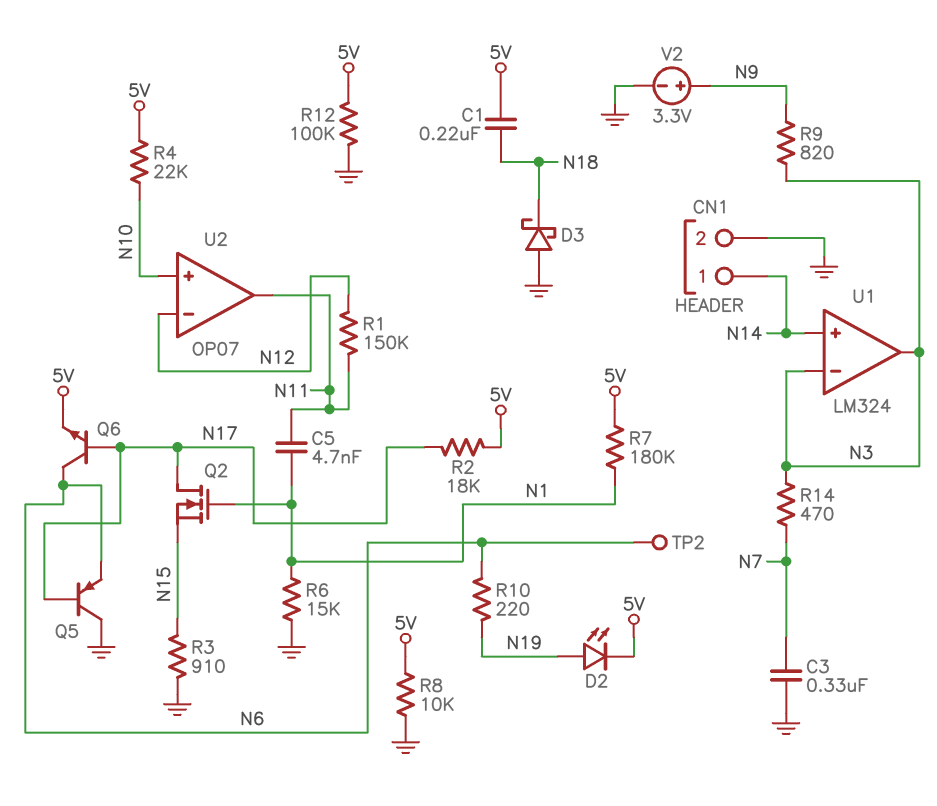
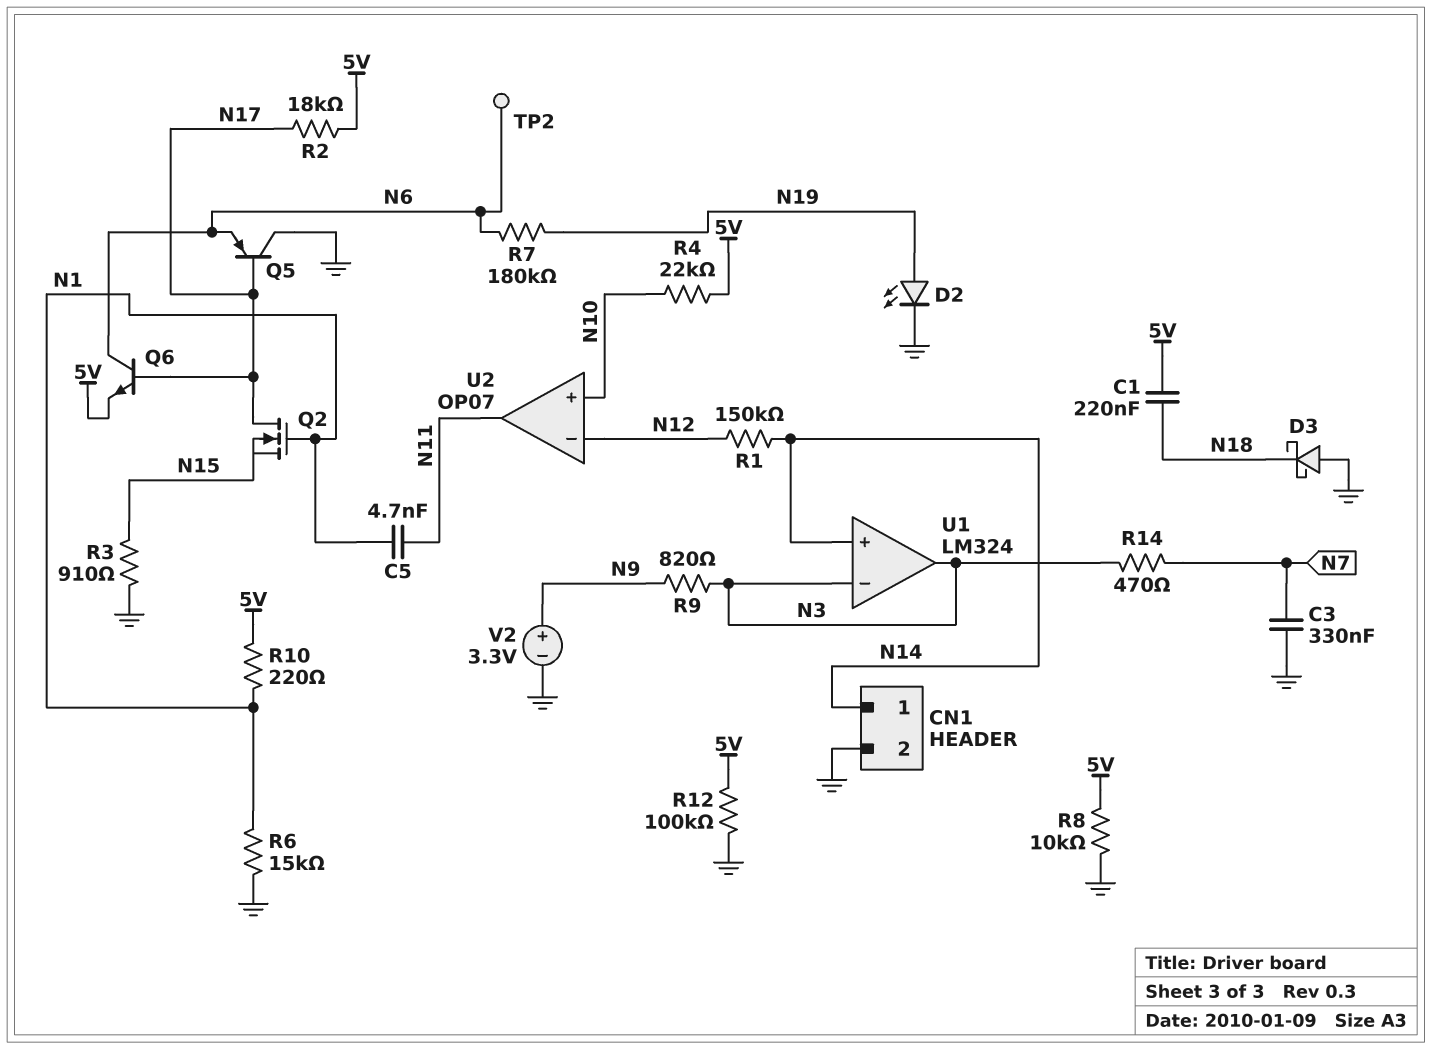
D2: LED (A N19, K 5V) -> LED (A N19, K GND)
R1: 150k (N11, N12) -> 150k (N12, N14)
R7: 180k (5V, N1) -> 180k (N6, N19)
R10: 220 (N6, N19) -> 220 (5V, N1)

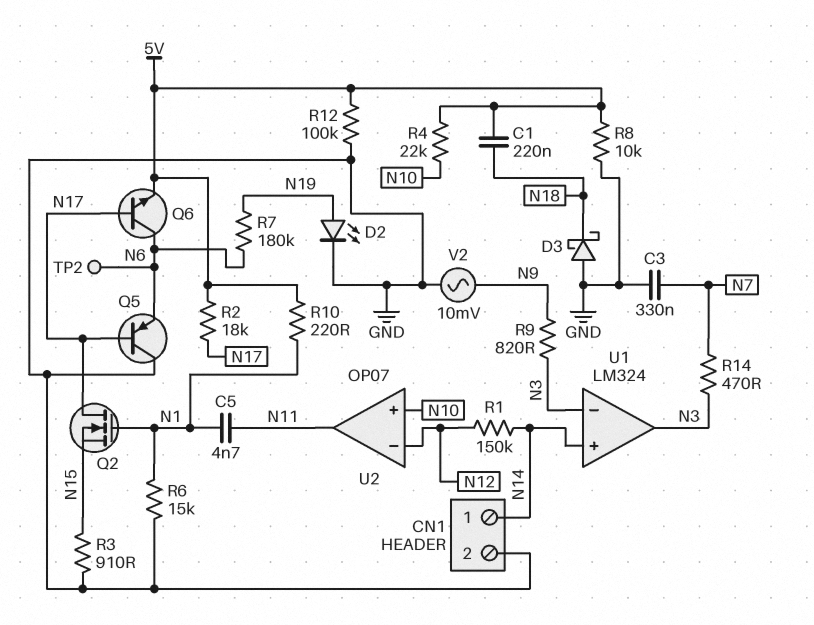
V2: 3.3V (plus N9, minus GND) -> AC 10mV (GND, N9)

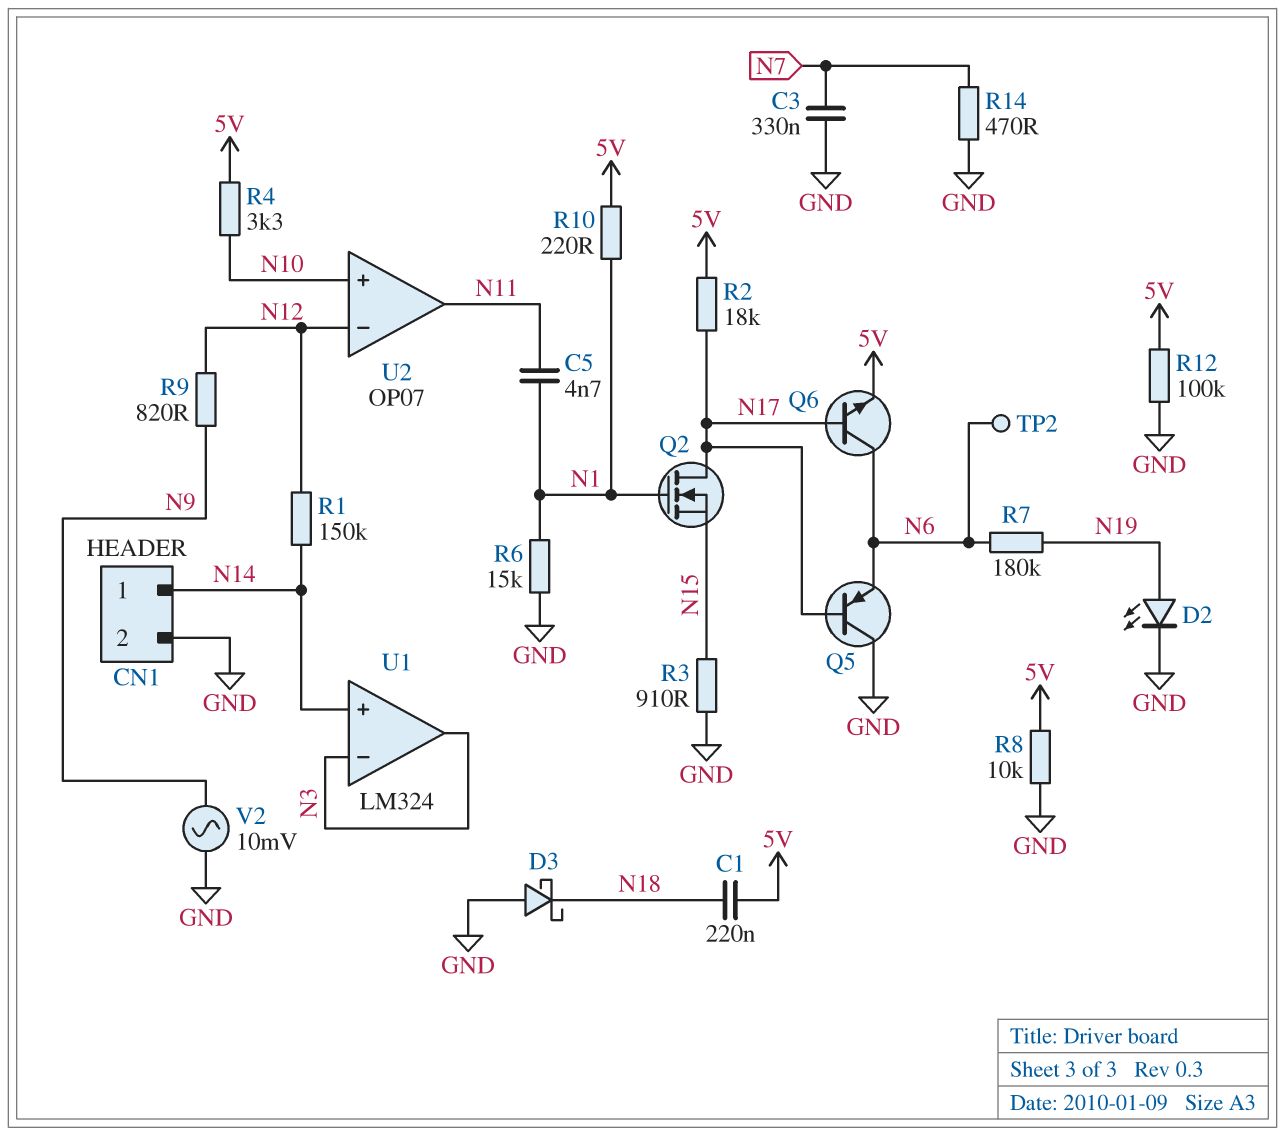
R4: 22k (5V, N10) -> 3.3k (5V, N10)
R9: 820 (N3, N9) -> 820 (N9, N12)
R14: 470 (N3, N7) -> 470 (GND, N7)

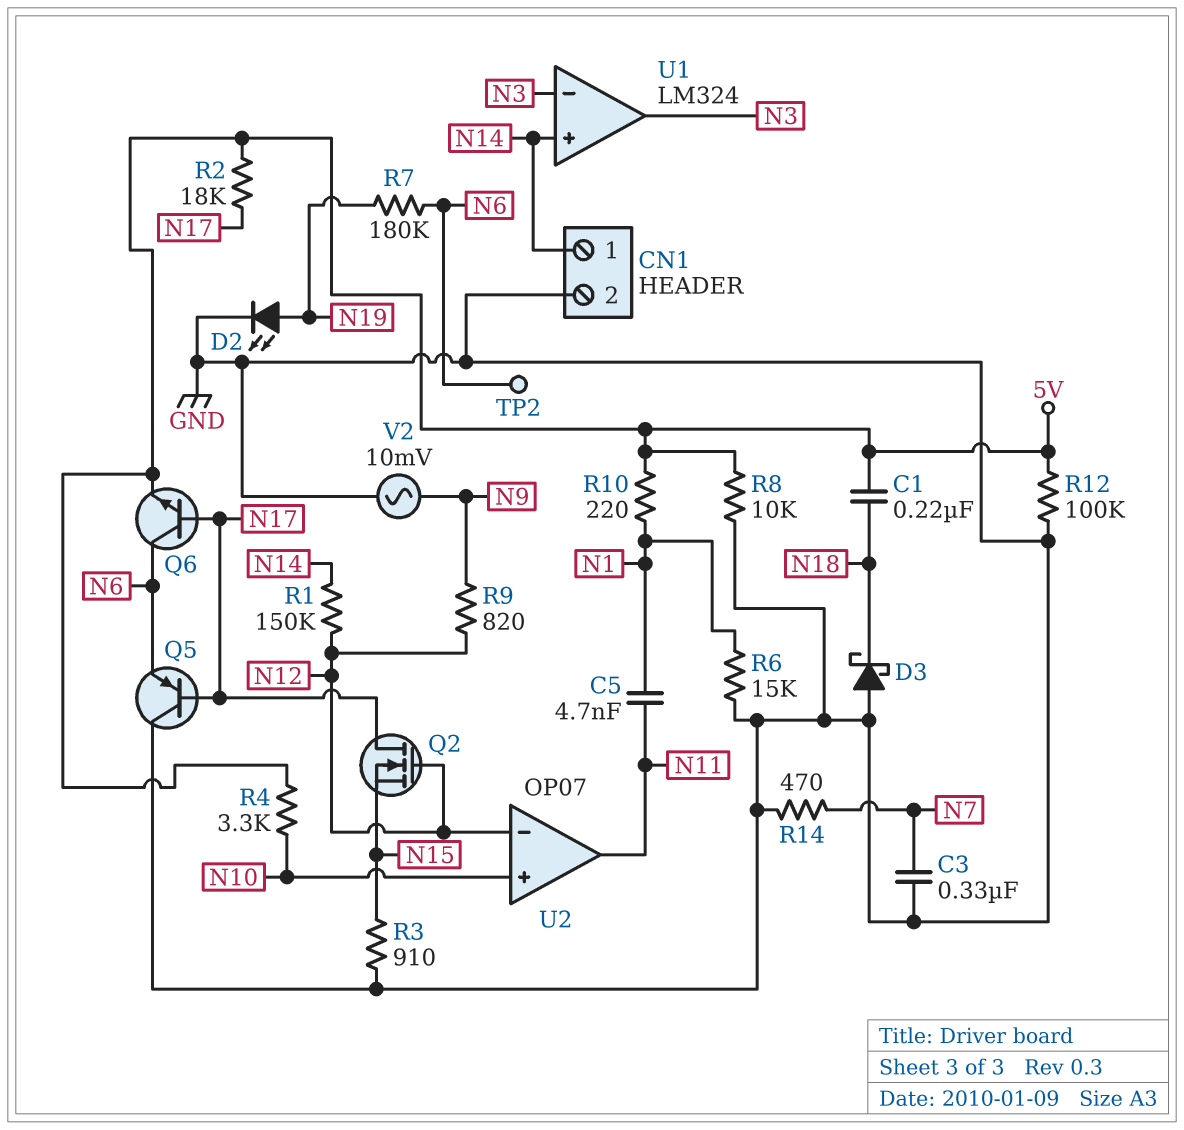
Q2: NMOS (G N1, D N17, S N15) -> NMOS (G N12, D N17, S N15)

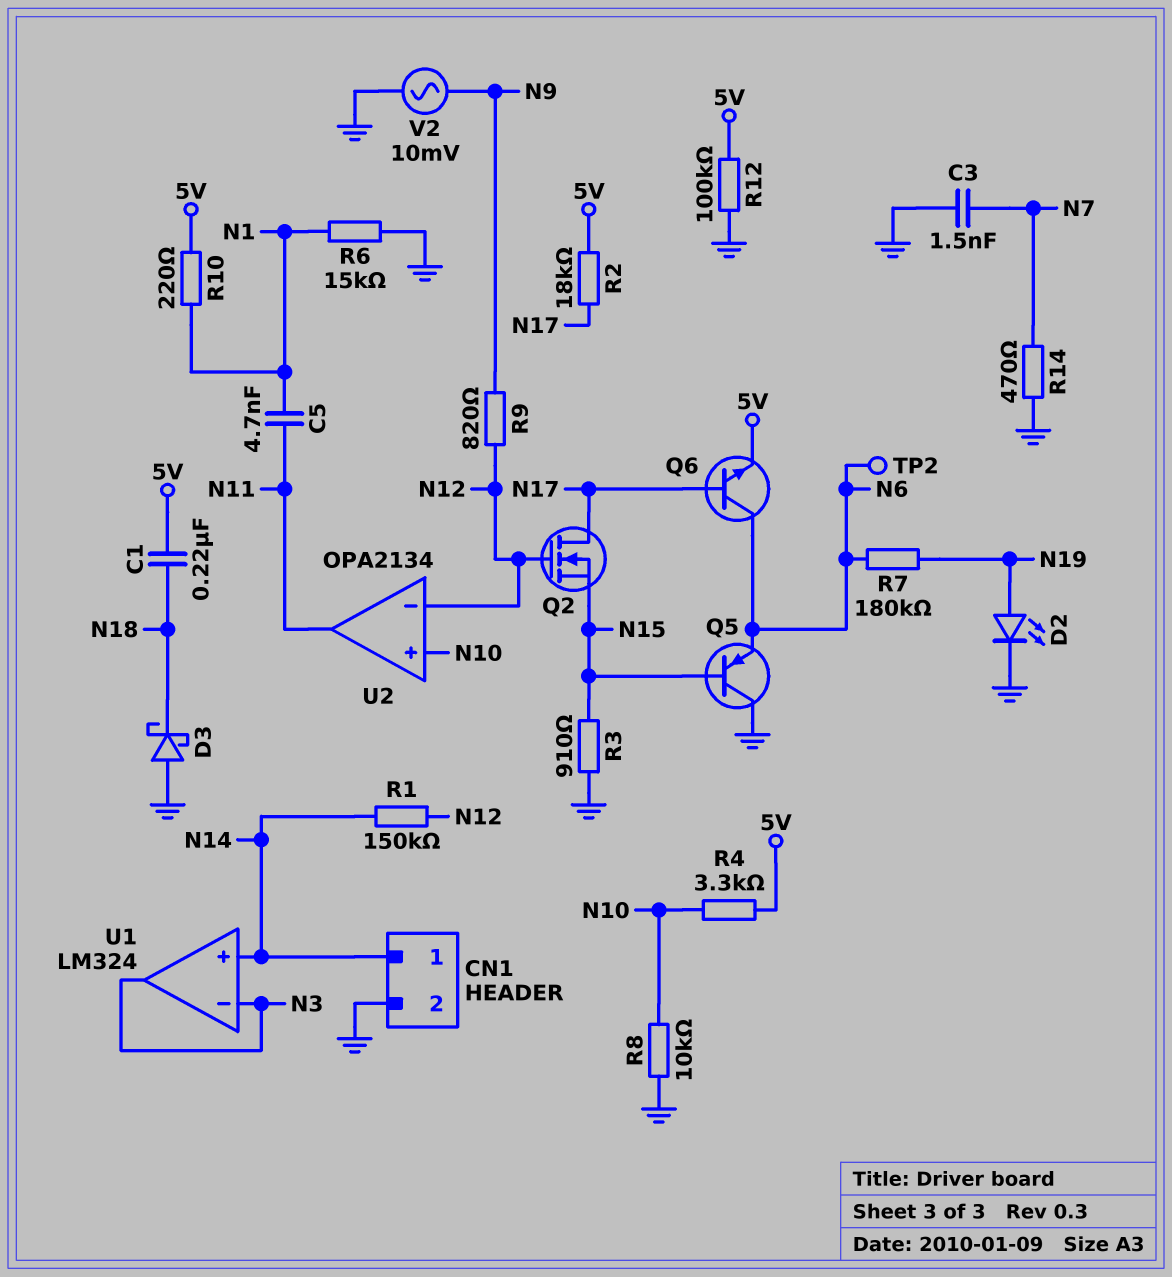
C3: 330nF (GND, N7) -> 1.5nF (GND, N7)
Q5: PNP (B N17, C GND, E N6) -> PNP (B N15, C GND, E N6)
R8: 10k (5V, GND) -> 10k (GND, N10)
U2: OP07 -> OPA2134

